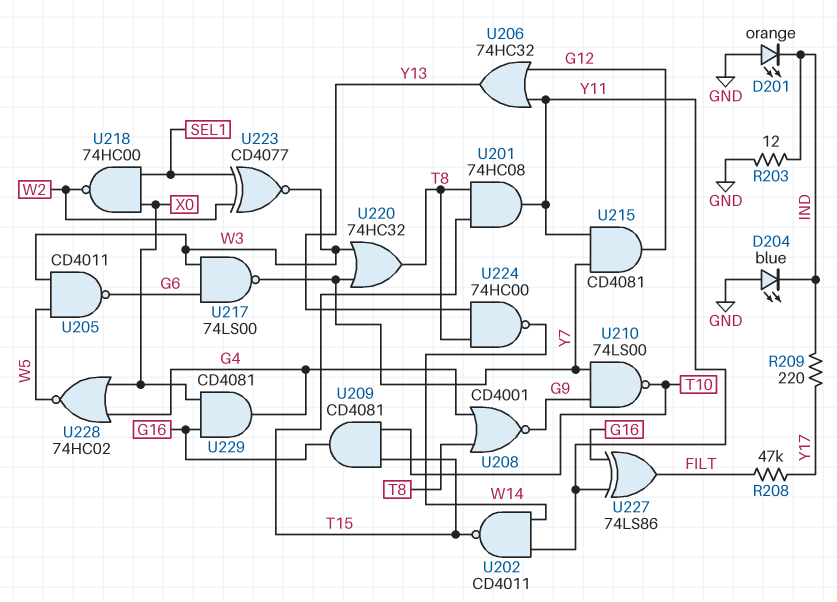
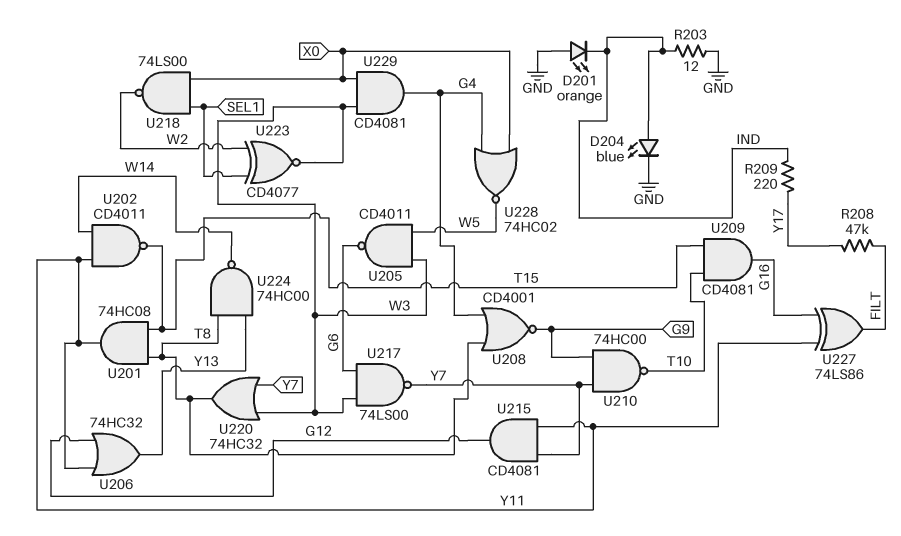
D204: LED blue (A GND, K IND) -> LED blue (A IND, K GND)
U210: NAND 74LS00 (in G9, in Y7, out T10) -> NAND 74HC00 (in G9, in Y7, out T10)
U218: NAND 74HC00 (in SEL1, in X0, out W2) -> NAND 74LS00 (in SEL1, in X0, out W2)
U229: AND CD4081 (in G16, in X0, out G4) -> AND CD4081 (in W3, in X0, out G4)

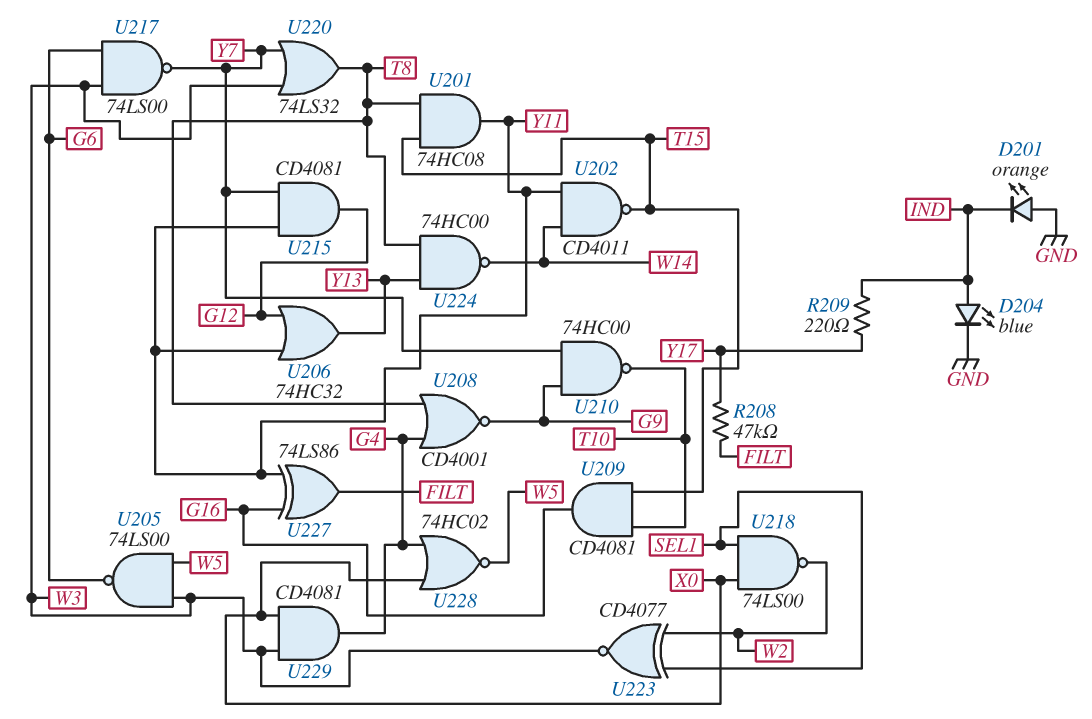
R203: 12 (GND, IND) -> none
U205: NAND CD4011 (in W3, in W5, out G6) -> NAND 74LS00 (in W3, in W5, out G6)
U220: OR 74HC32 (in W3, in Y7, out T8) -> OR 74LS32 (in W3, in Y7, out T8)

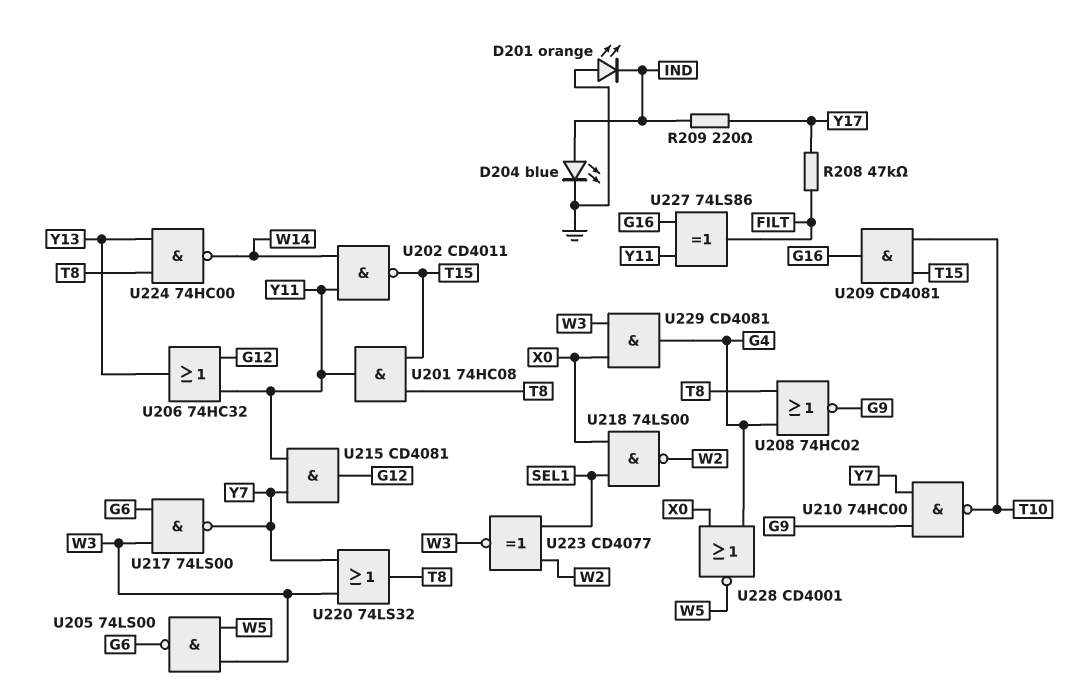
U208: NOR CD4001 (in G4, in T8, out G9) -> NOR 74HC02 (in G4, in T8, out G9)
U228: NOR 74HC02 (in G4, in X0, out W5) -> NOR CD4001 (in G4, in X0, out W5)

